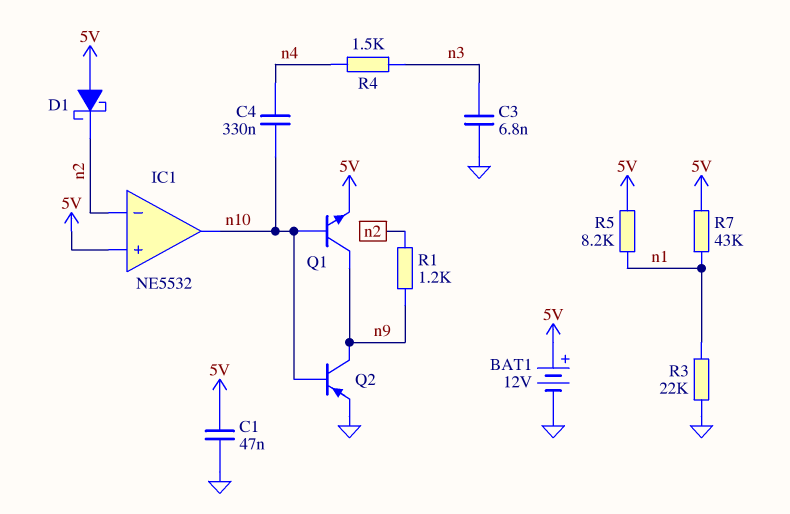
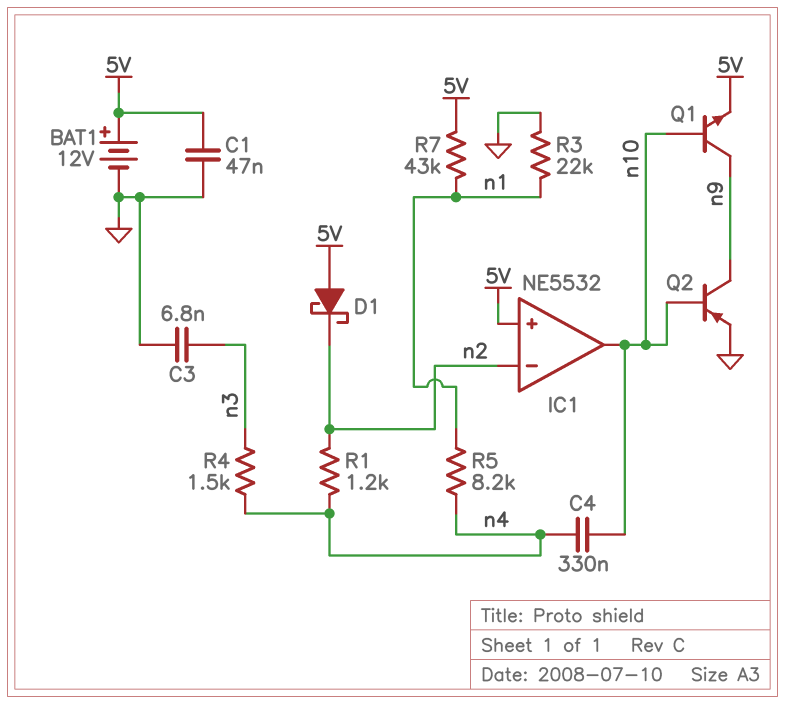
R1: 1.2k (n2, n9) -> 1.2k (n2, n4)
R5: 8.2k (5V, n1) -> 8.2k (n1, n4)

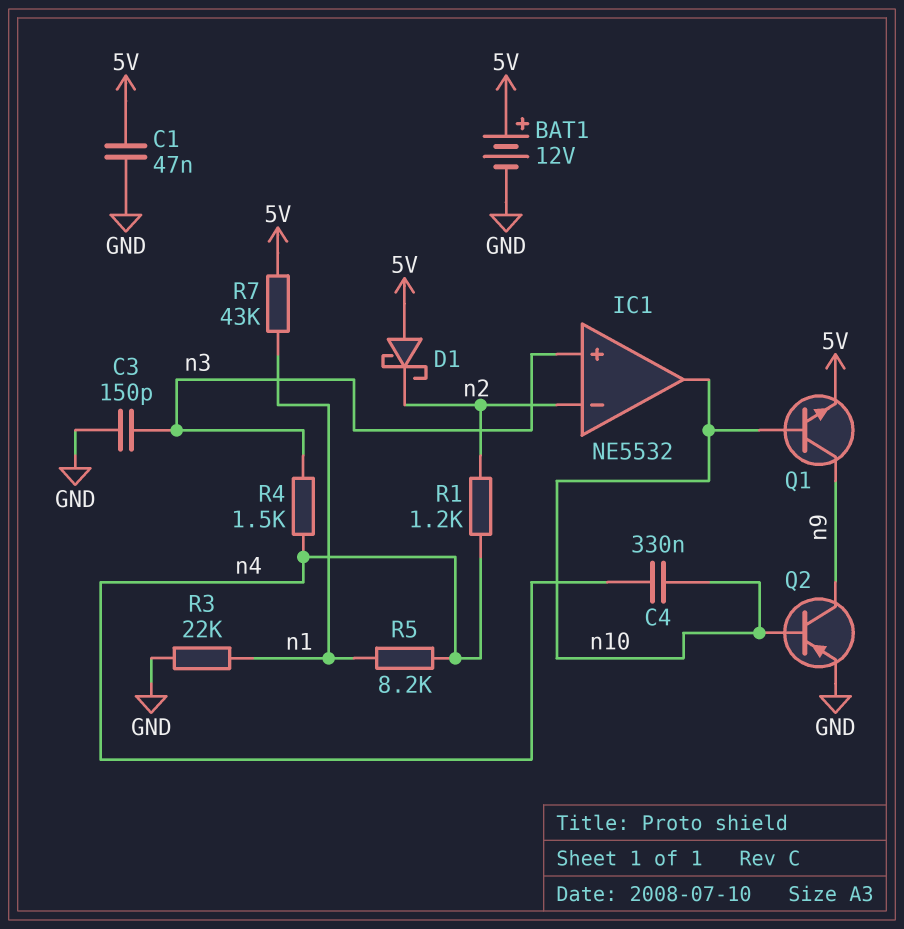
C3: 6.8nF (GND, n3) -> 150pF (GND, n3)
IC1 pin in+: 5V -> n3

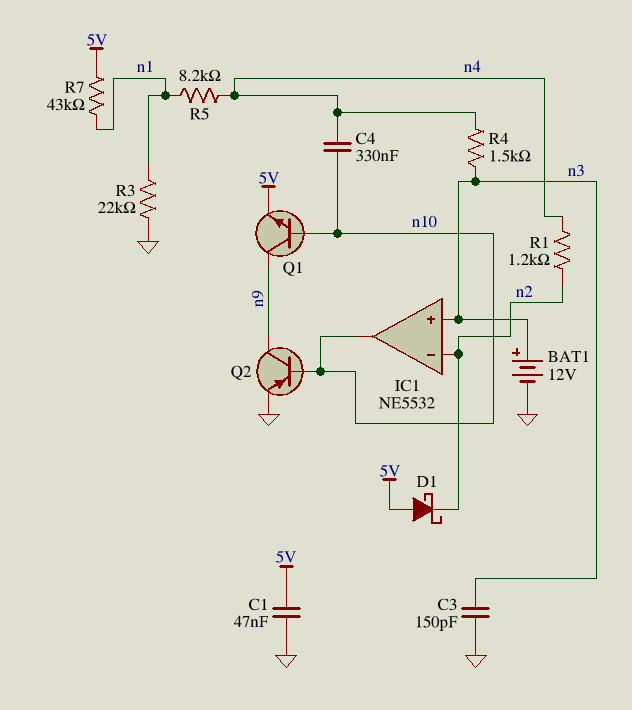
BAT1: 12V (plus 5V, minus GND) -> 12V (plus n3, minus GND)

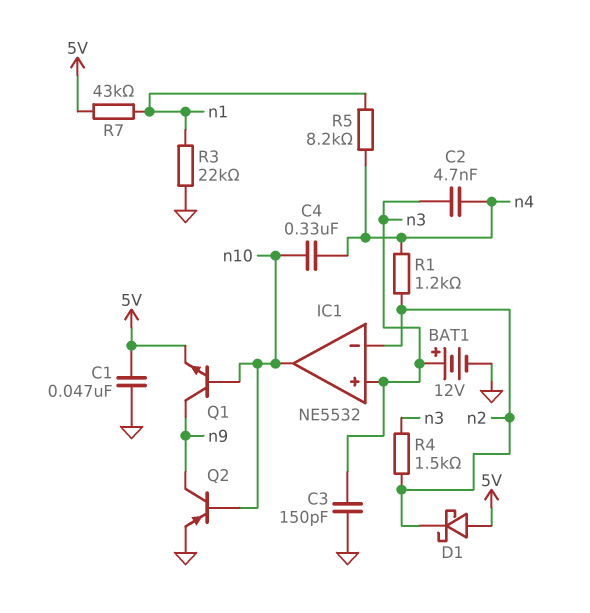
C2: none -> 4.7nF (n3, n4)
R4: 1.5k (n3, n4) -> 1.5k (n2, n3)

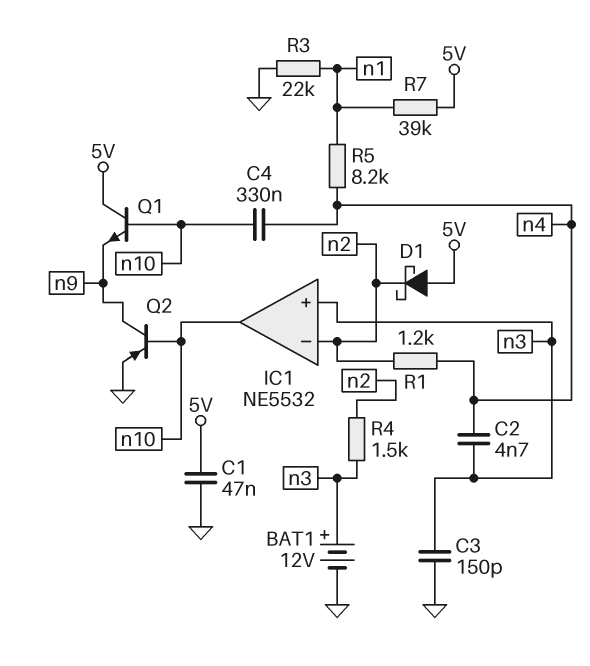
Q1: NPN (B n10, C n9, E 5V) -> NPN (B n10, C 5V, E n9)
R7: 43k (5V, n1) -> 39k (5V, n1)

